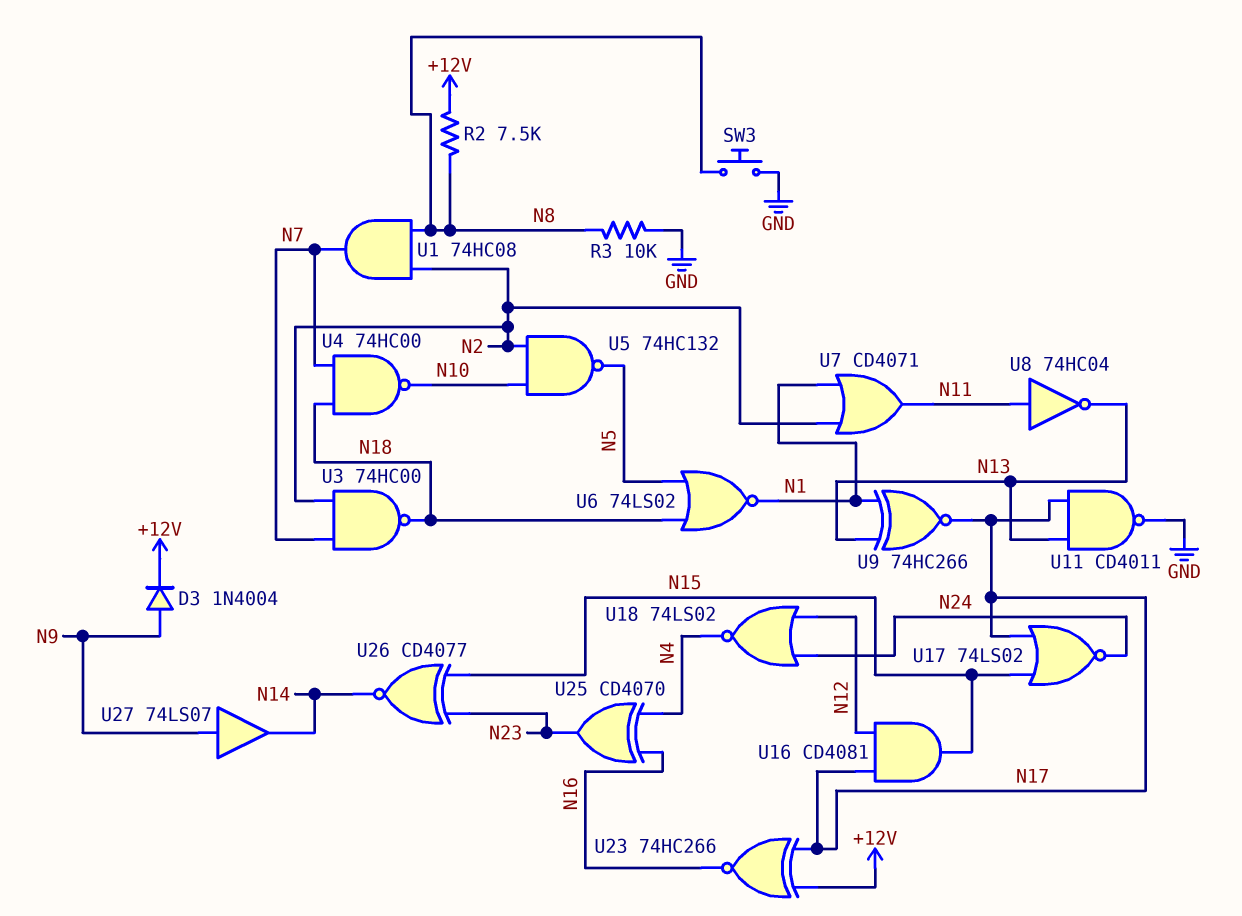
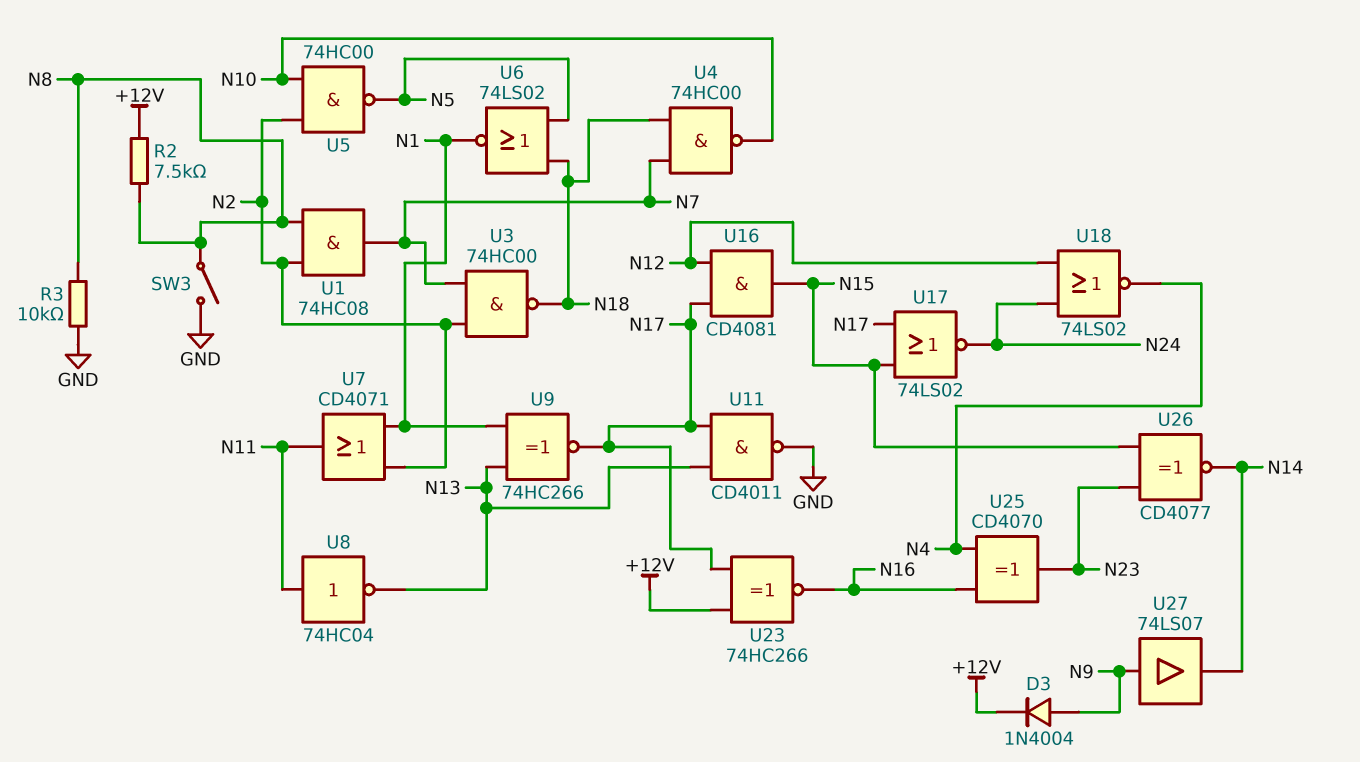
SW3: button (GND, N8) -> switch (GND, N8)
U5: NAND 74HC132 (in N2, in N10, out N5) -> NAND 74HC00 (in N2, in N10, out N5)

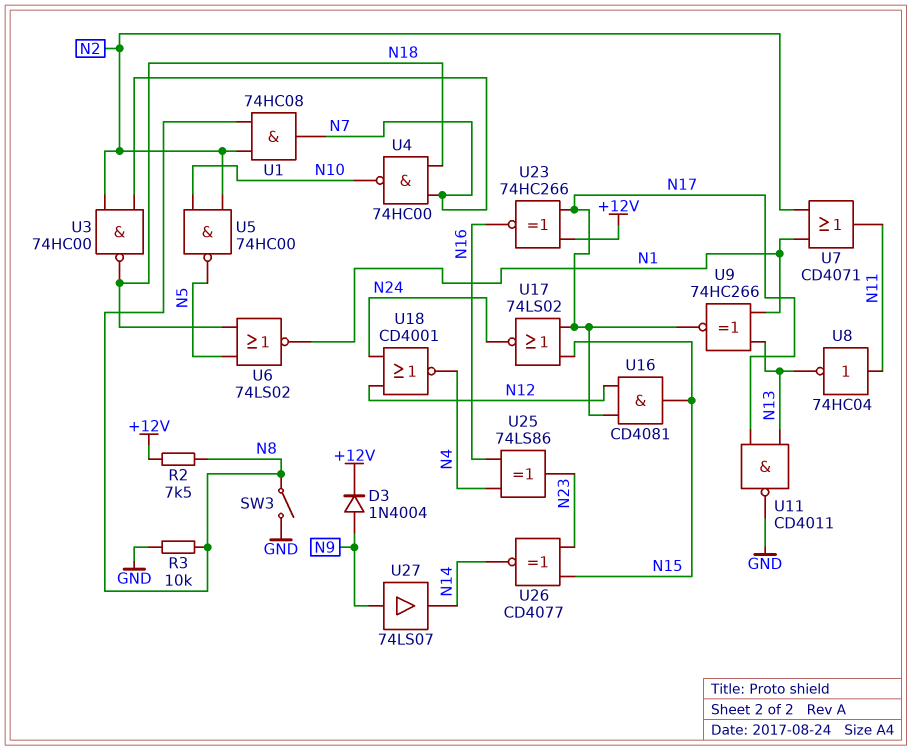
U18: NOR 74LS02 (in N12, in N24, out N4) -> NOR CD4001 (in N12, in N24, out N4)
U25: XOR CD4070 (in N4, in N16, out N23) -> XOR 74LS86 (in N4, in N16, out N23)

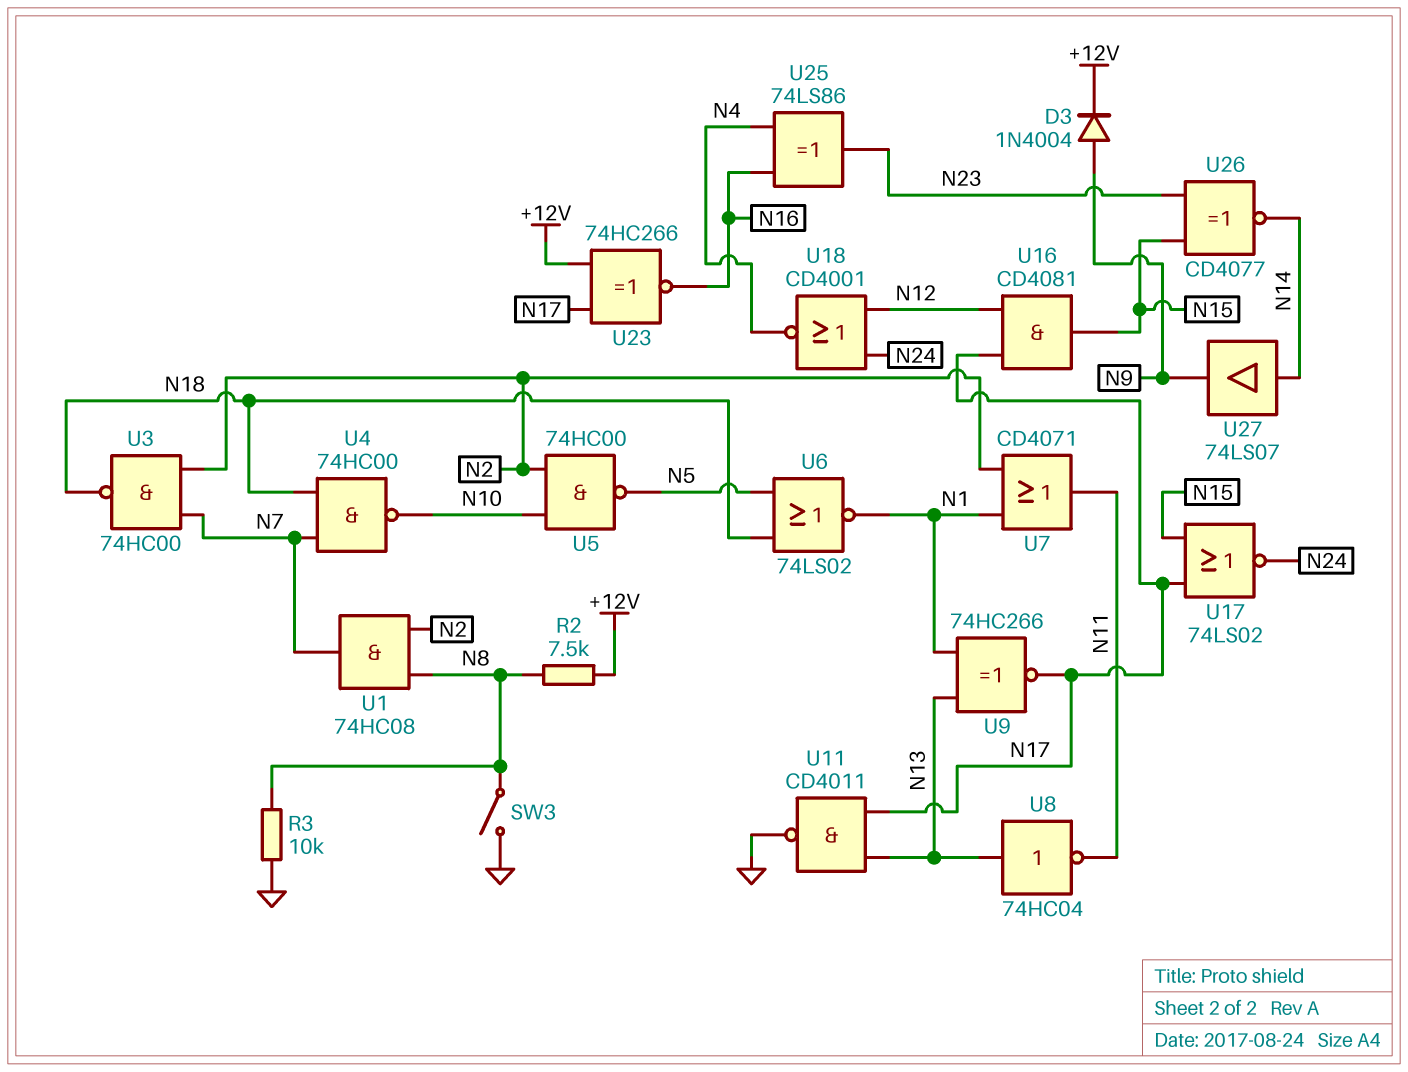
U8: NOT 74HC04 (in N11, out N13) -> NOT 74HC04 (in N13, out N11)
U27: buffer 74LS07 (in N9, out N14) -> buffer 74LS07 (in N14, out N9)

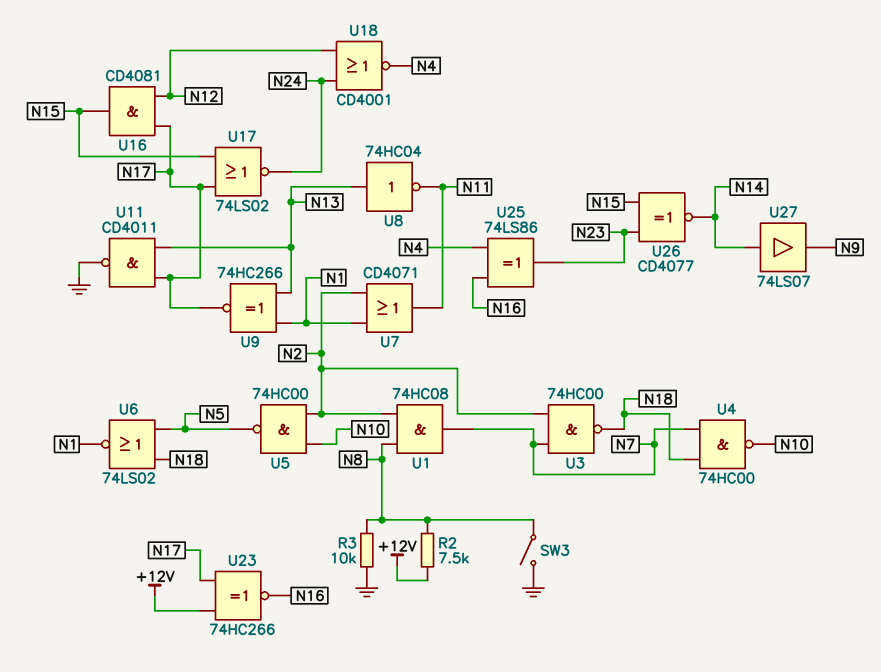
D3: diode 1N4004 (A N9, K +12V) -> none

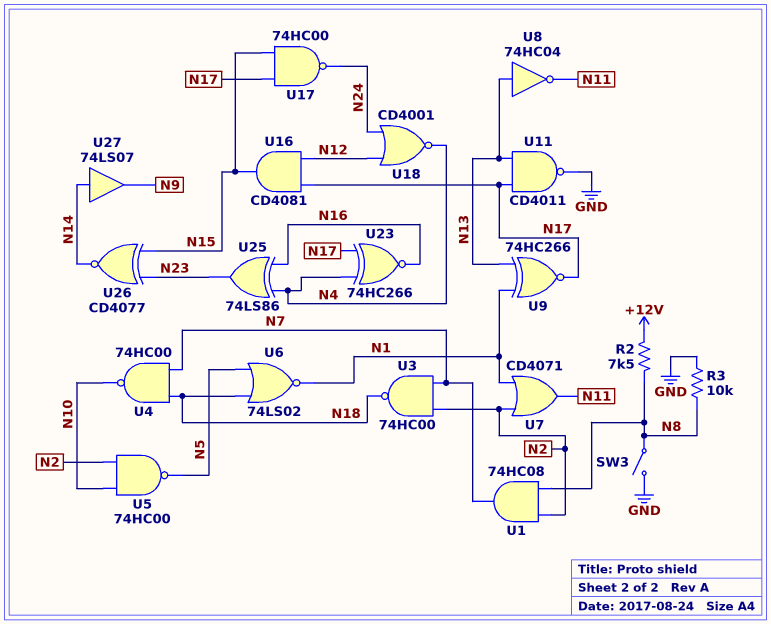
U17: NOR 74LS02 (in N15, in N17, out N24) -> NAND 74HC00 (in N15, in N17, out N24)
U23: XNOR 74HC266 (in +12V, in N17, out N16) -> XNOR 74HC266 (in N4, in N17, out N16)

